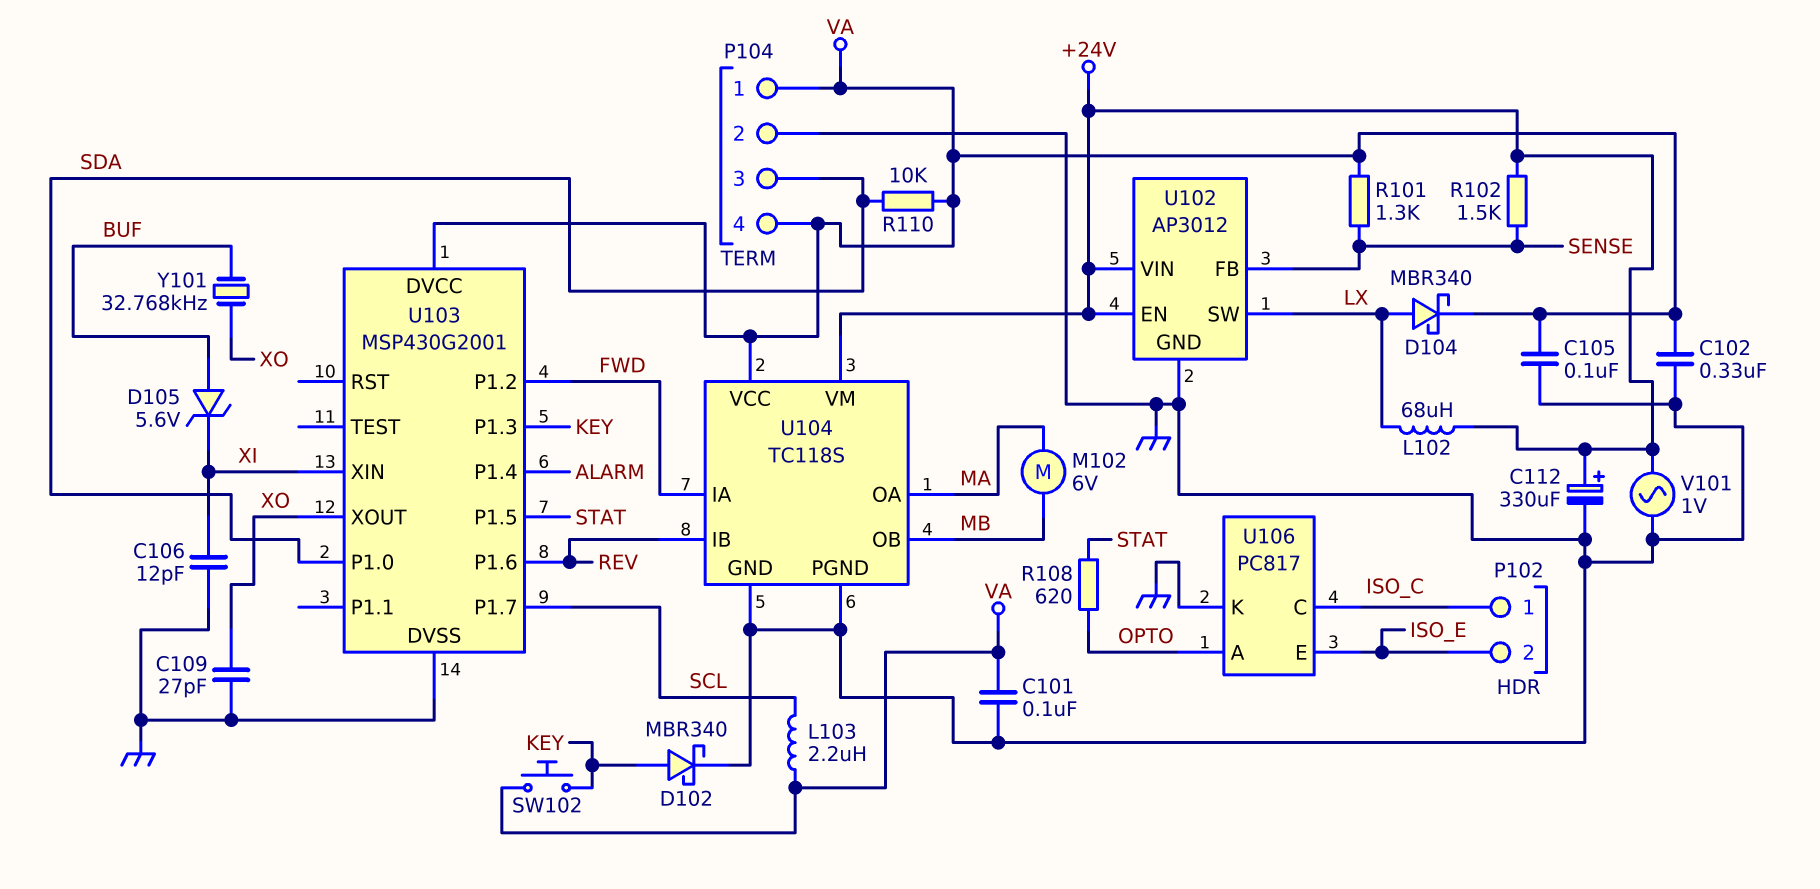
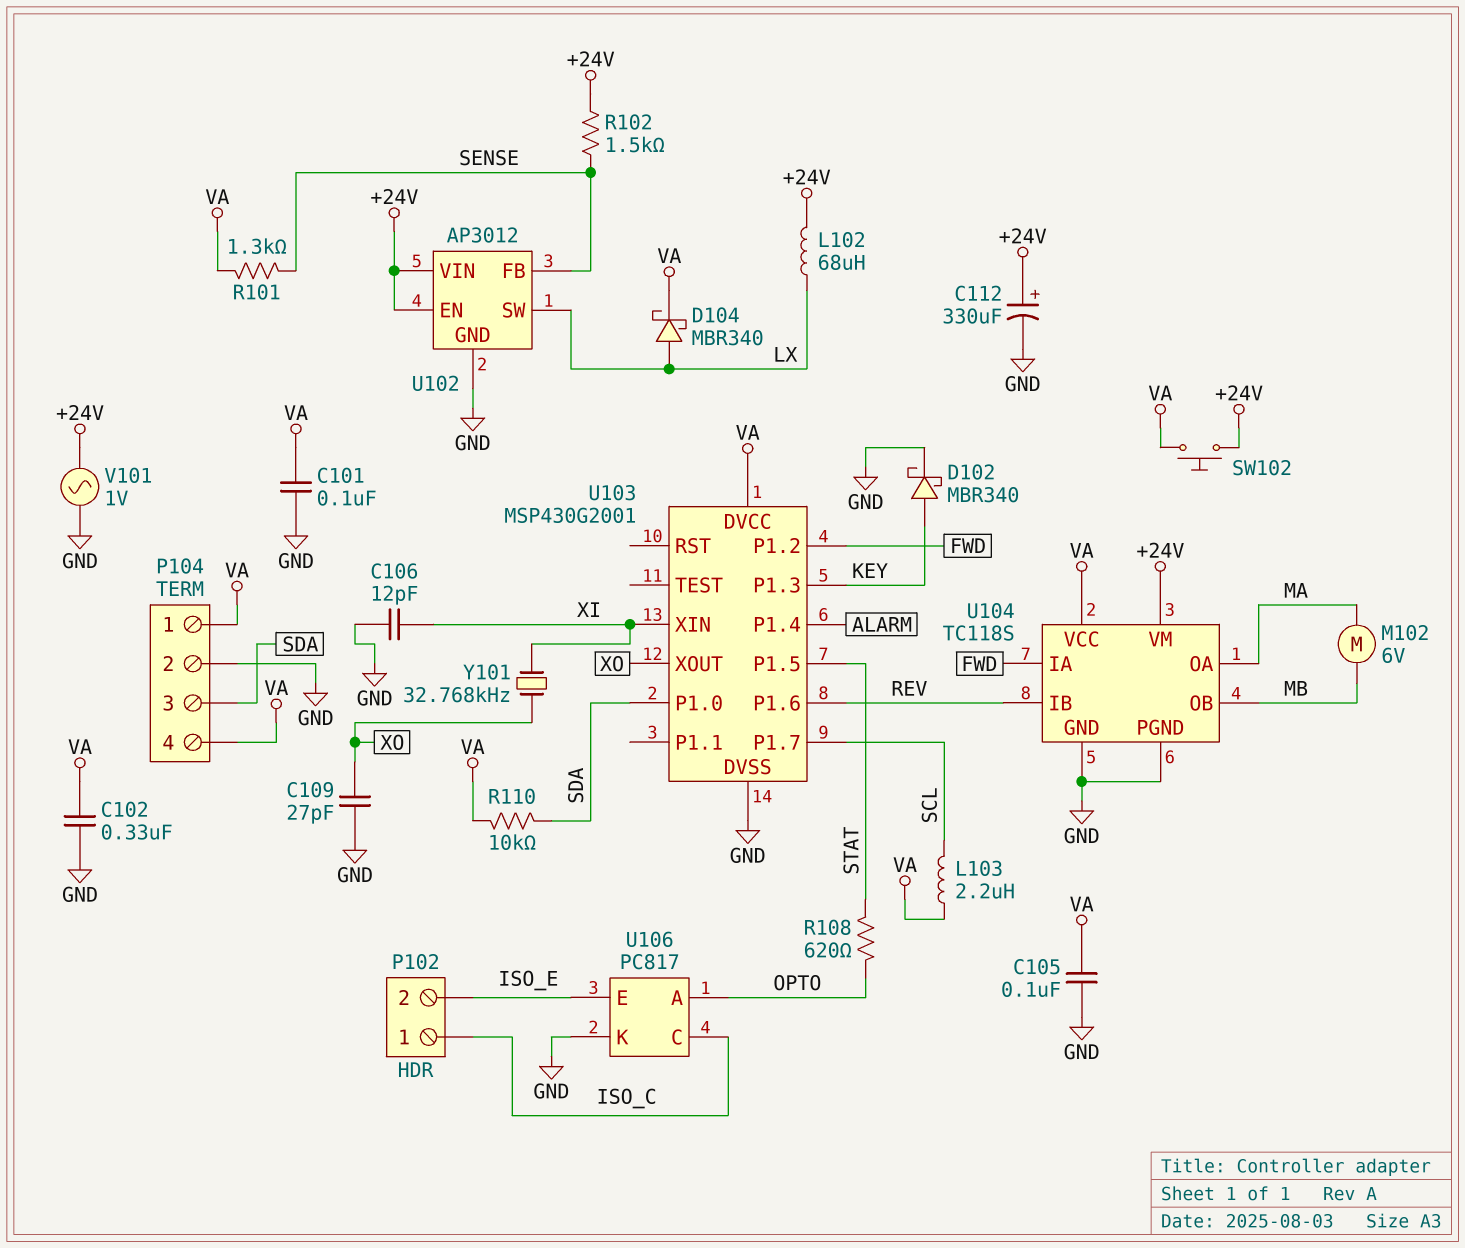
D105: zener 5.6V (A BUF, K XI) -> none
SW102: button (KEY, VA) -> button (+24V, VA)
Y101: 32.768kHz (BUF, XO) -> 32.768kHz (XI, XO)

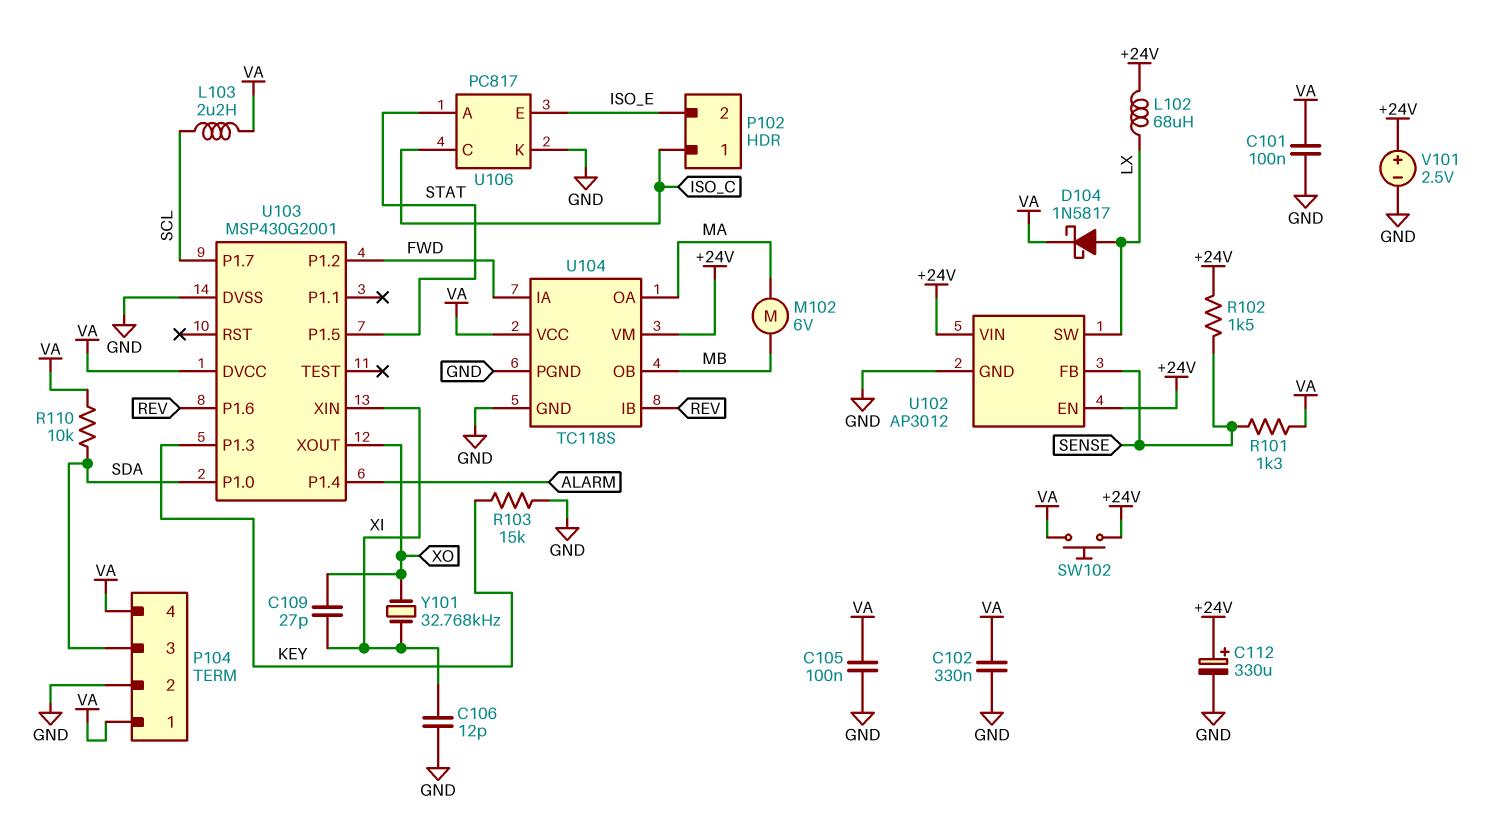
C109: 27pF (GND, XO) -> 27pF (XI, XO)
D102: schottky MBR340 (A KEY, K GND) -> none
D104: schottky MBR340 (A LX, K VA) -> schottky 1N5817 (A LX, K VA)
R103: none -> 15k (GND, KEY)
R108: 620 (OPTO, STAT) -> none
U106 pin A: OPTO -> STAT
V101: AC 1V (+24V, GND) -> 2.5V (plus +24V, minus GND)

